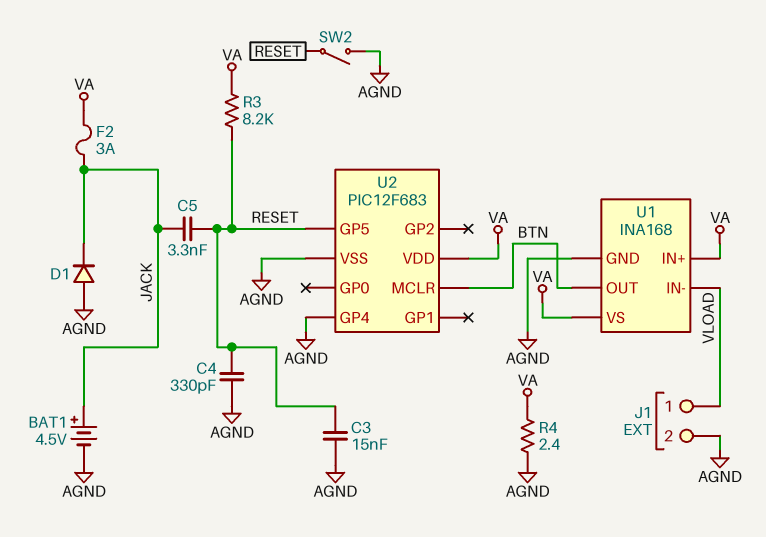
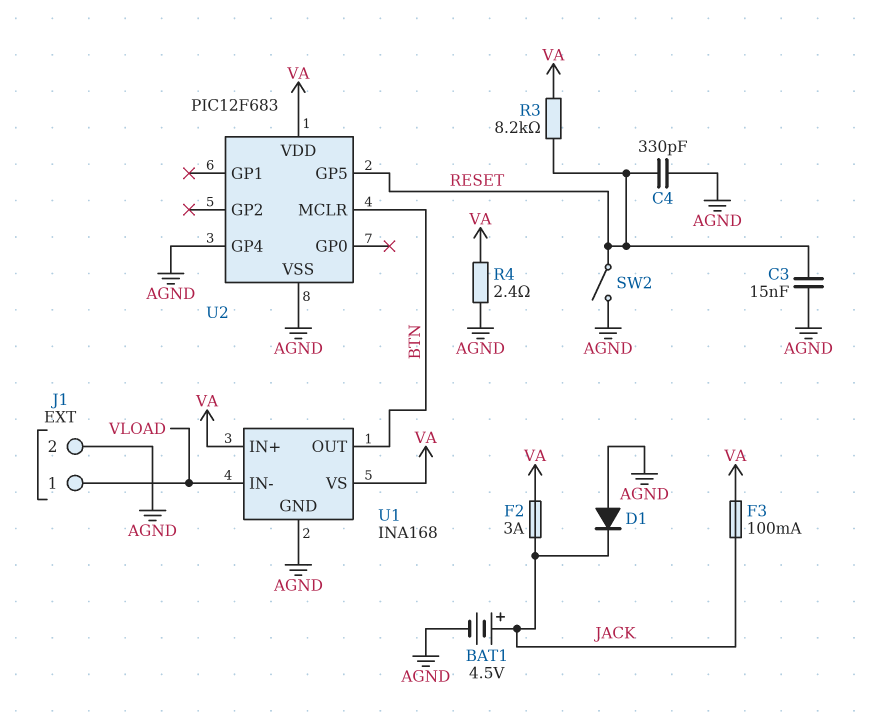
C5: 3.3nF (JACK, RESET) -> none
F3: none -> 100mA (JACK, VA)

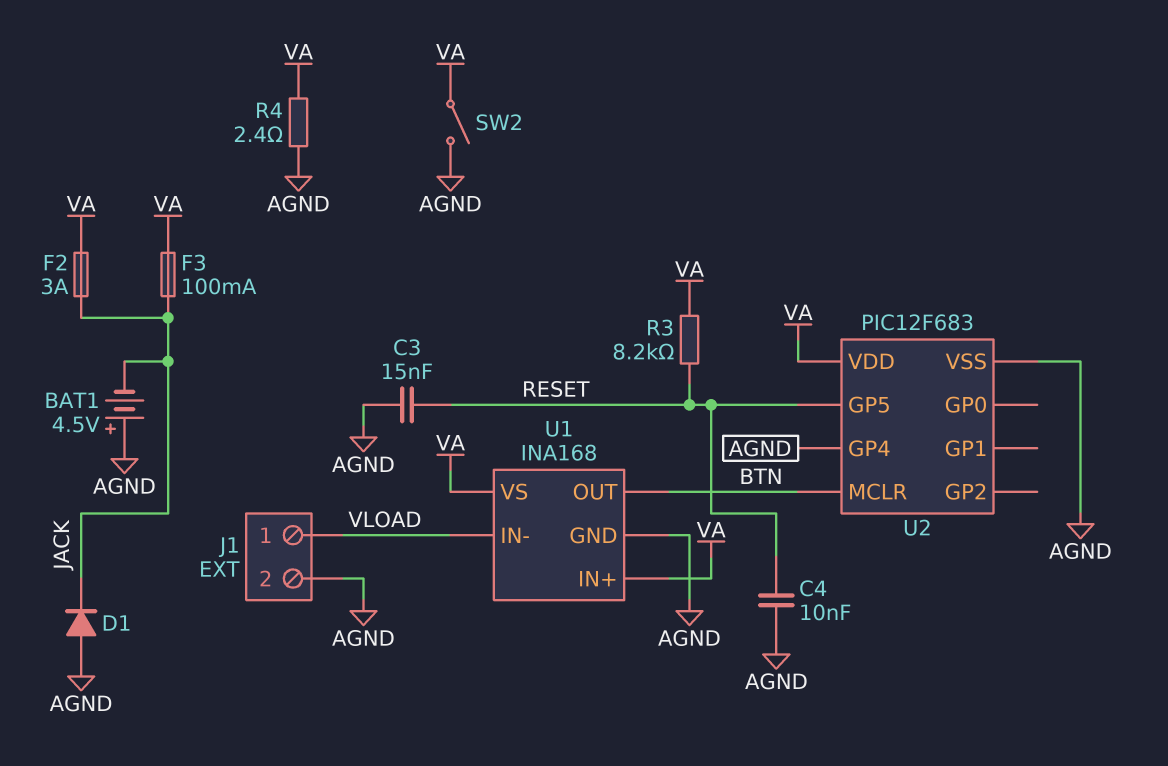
BAT1: 4.5V (plus JACK, minus AGND) -> 4.5V (plus AGND, minus JACK)
C4: 330pF (AGND, RESET) -> 10nF (AGND, RESET)
SW2: switch (AGND, RESET) -> switch (AGND, VA)

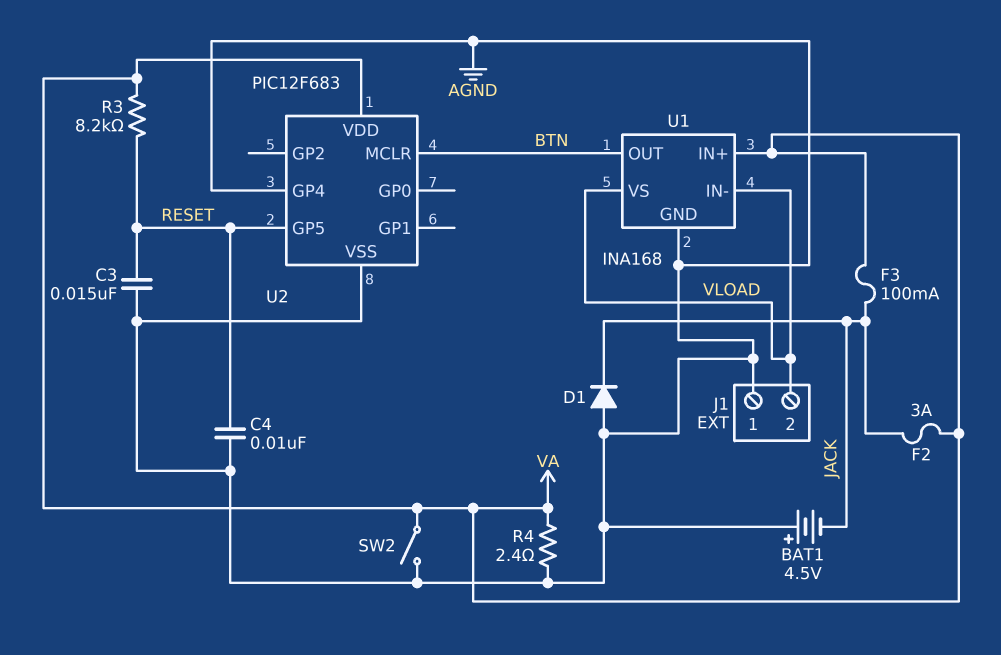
J1 pin 1: VLOAD -> AGND
J1 pin 2: AGND -> VLOAD
U1 pin VS: VA -> VLOAD

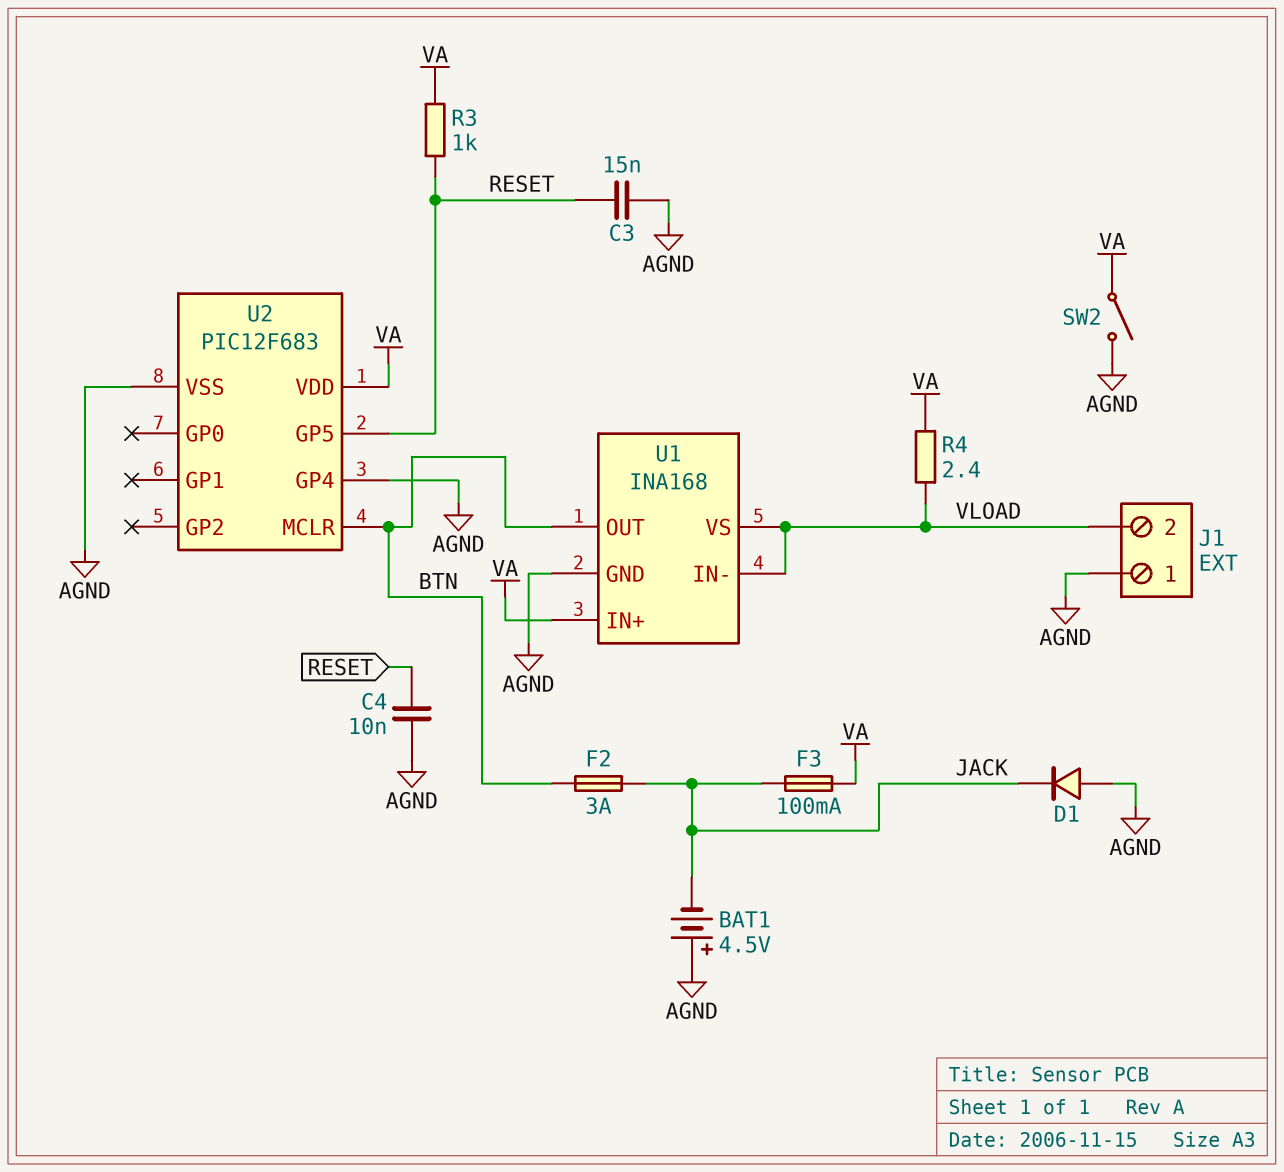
F2: 3A (JACK, VA) -> 3A (BTN, JACK)
R3: 8.2k (RESET, VA) -> 1k (RESET, VA)
R4: 2.4 (AGND, VA) -> 2.4 (VA, VLOAD)

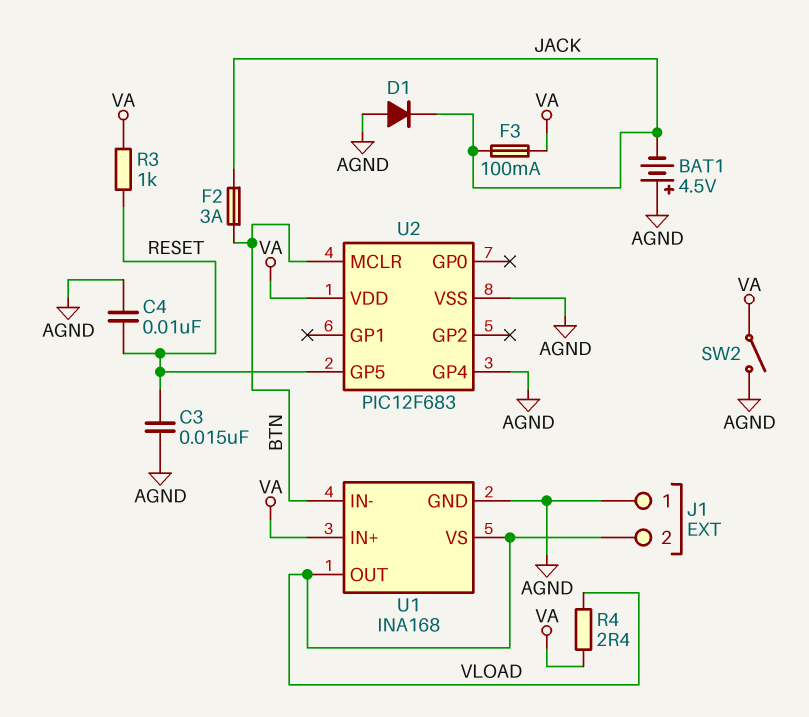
U1 pin IN-: VLOAD -> BTN
U1 pin OUT: BTN -> VLOAD

